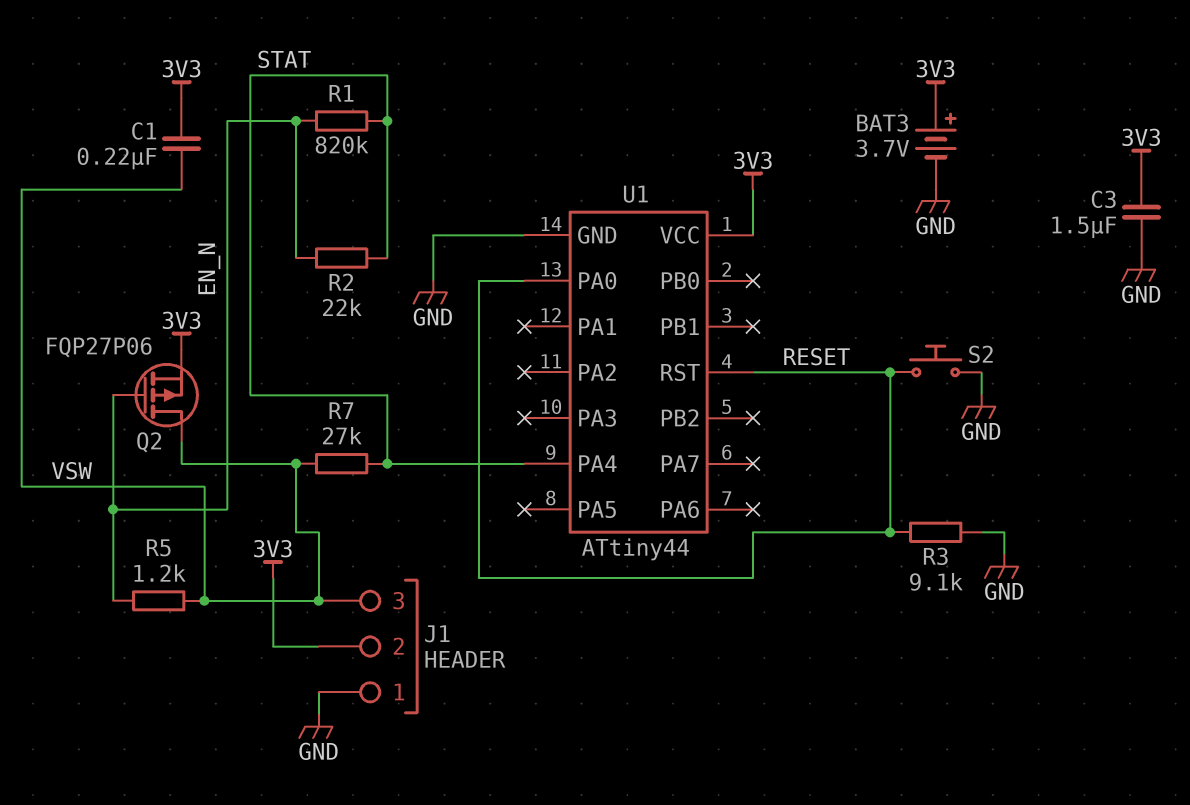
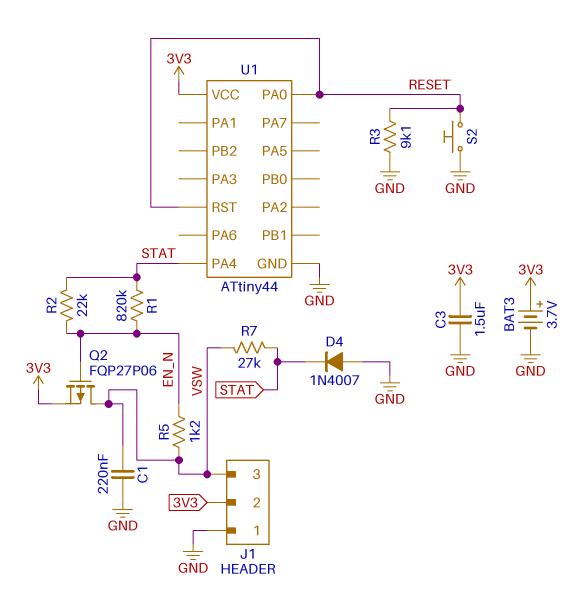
C1: 220nF (3V3, VSW) -> 220nF (GND, VSW)
D4: none -> diode 1N4007 (A GND, K STAT)

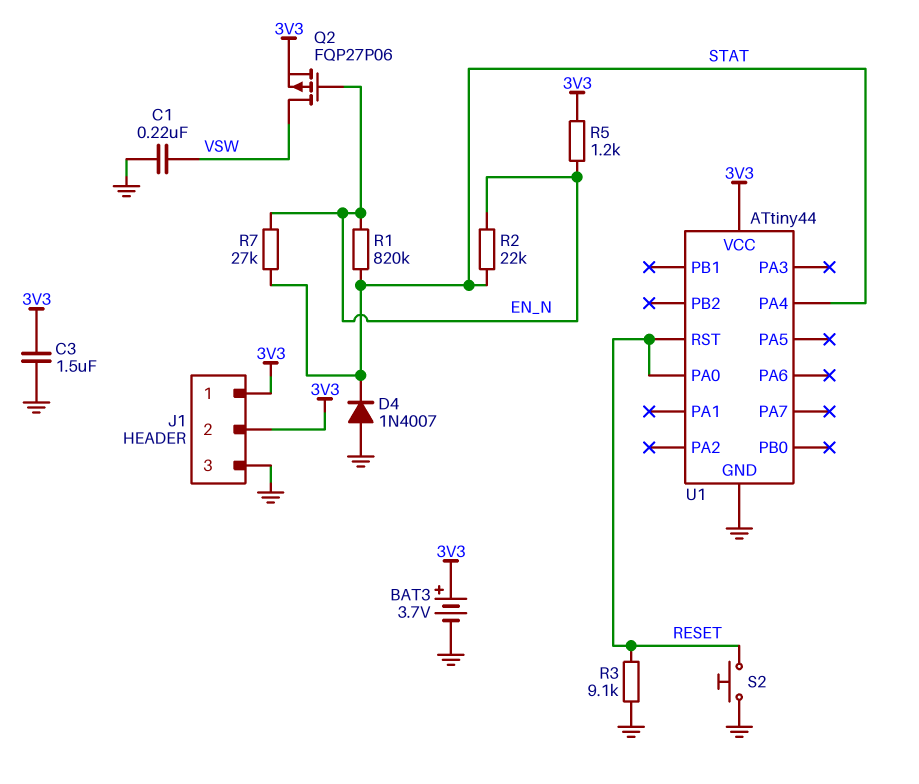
J1 pin 1: GND -> 3V3
J1 pin 3: VSW -> GND
R5: 1.2k (EN_N, VSW) -> 1.2k (3V3, EN_N)
R7: 27k (STAT, VSW) -> 27k (EN_N, STAT)

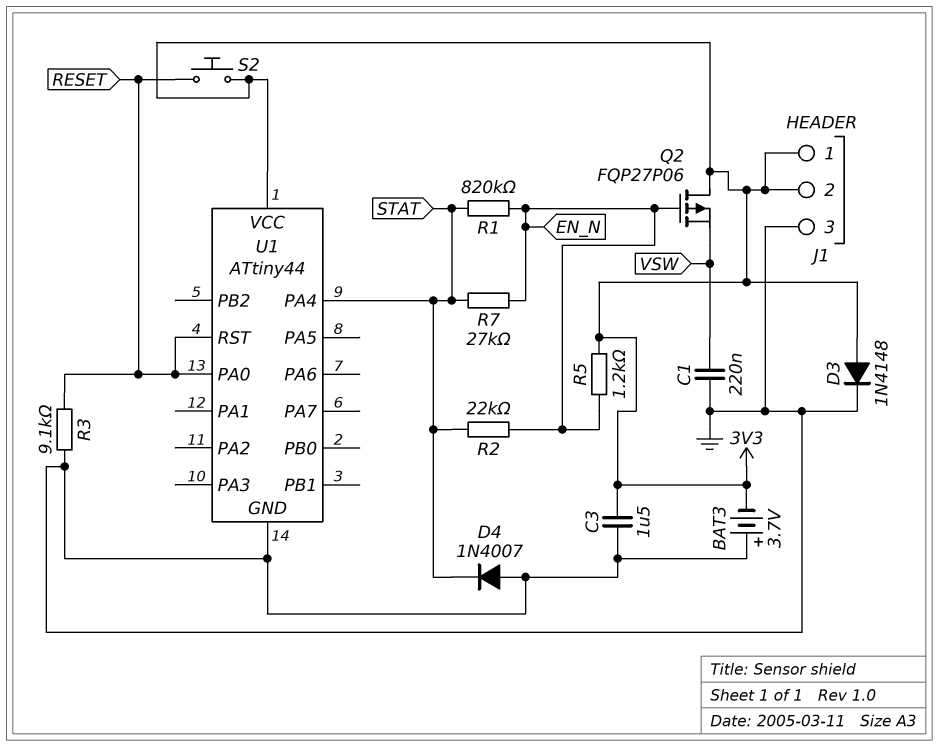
BAT3: 3.7V (plus 3V3, minus GND) -> 3.7V (plus GND, minus 3V3)
D3: none -> diode 1N4148 (A 3V3, K GND)
Q2: PMOS FQP27P06 (G EN_N, D VSW, S 3V3) -> PMOS FQP27P06 (G EN_N, D 3V3, S VSW)
S2: button (GND, RESET) -> button (3V3, RESET)

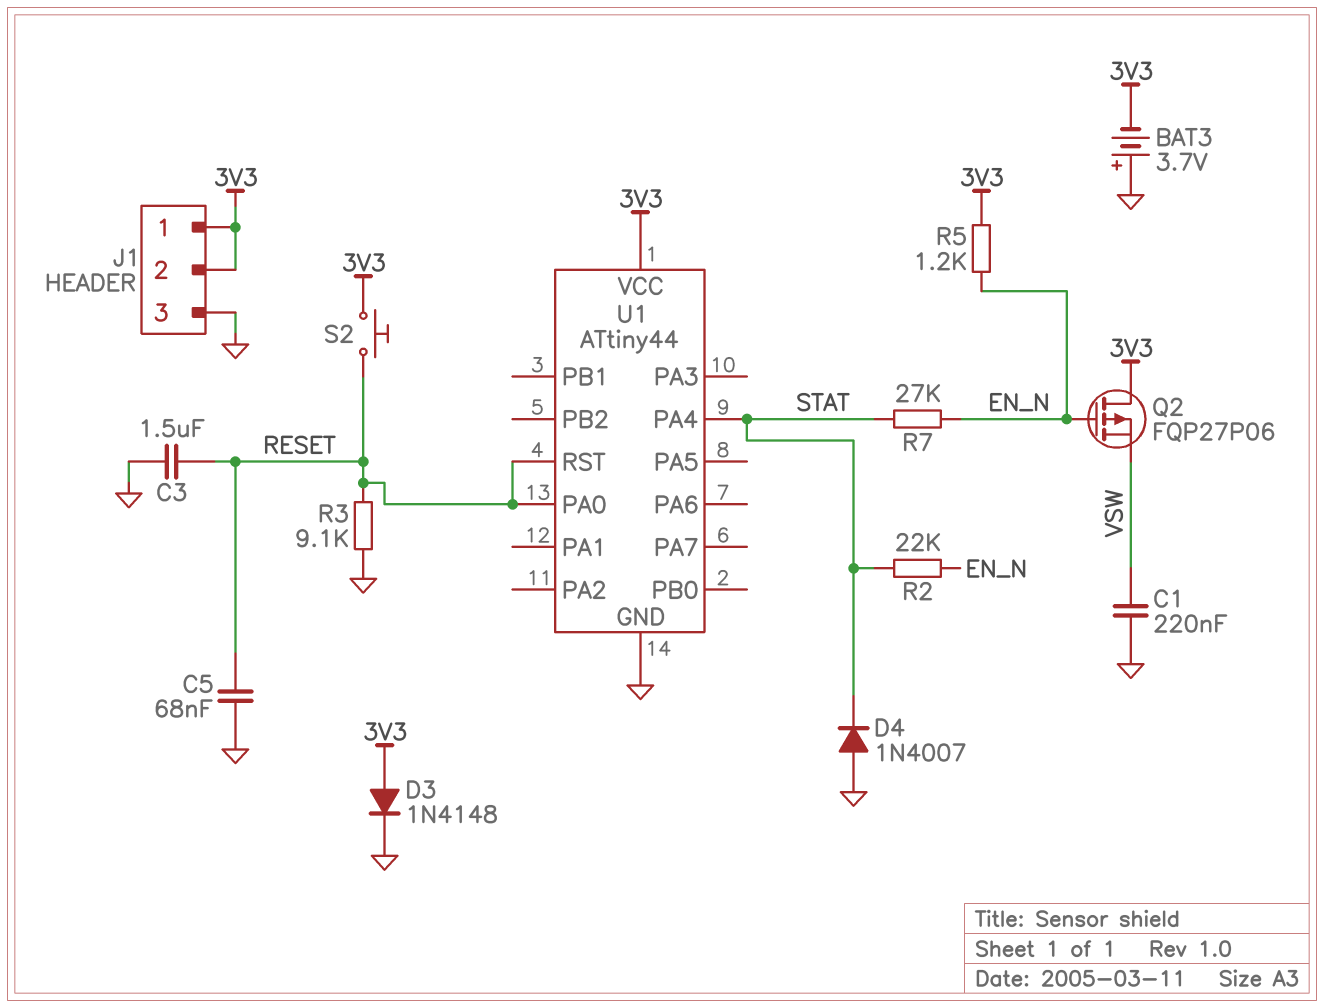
C3: 1.5uF (3V3, GND) -> 1.5uF (GND, RESET)
C5: none -> 68nF (GND, RESET)
R1: 820k (EN_N, STAT) -> none

